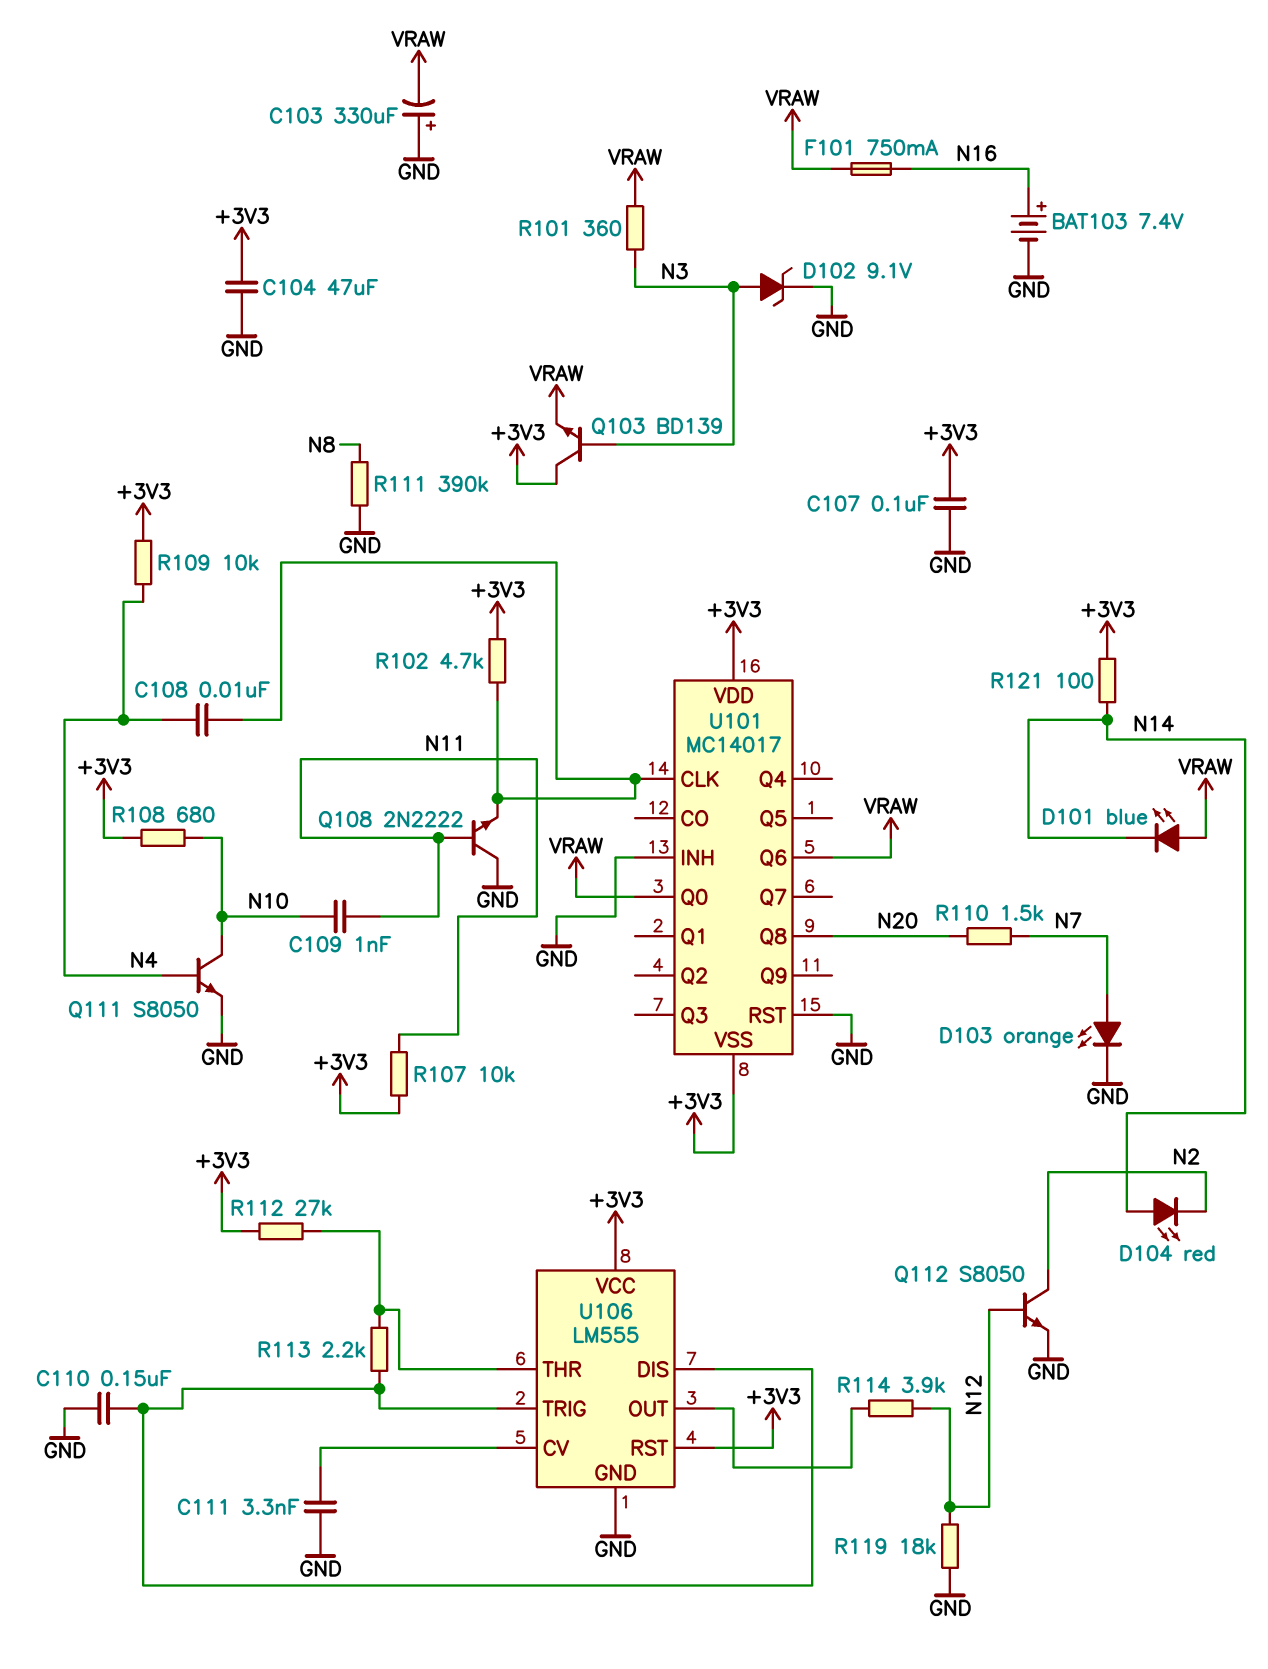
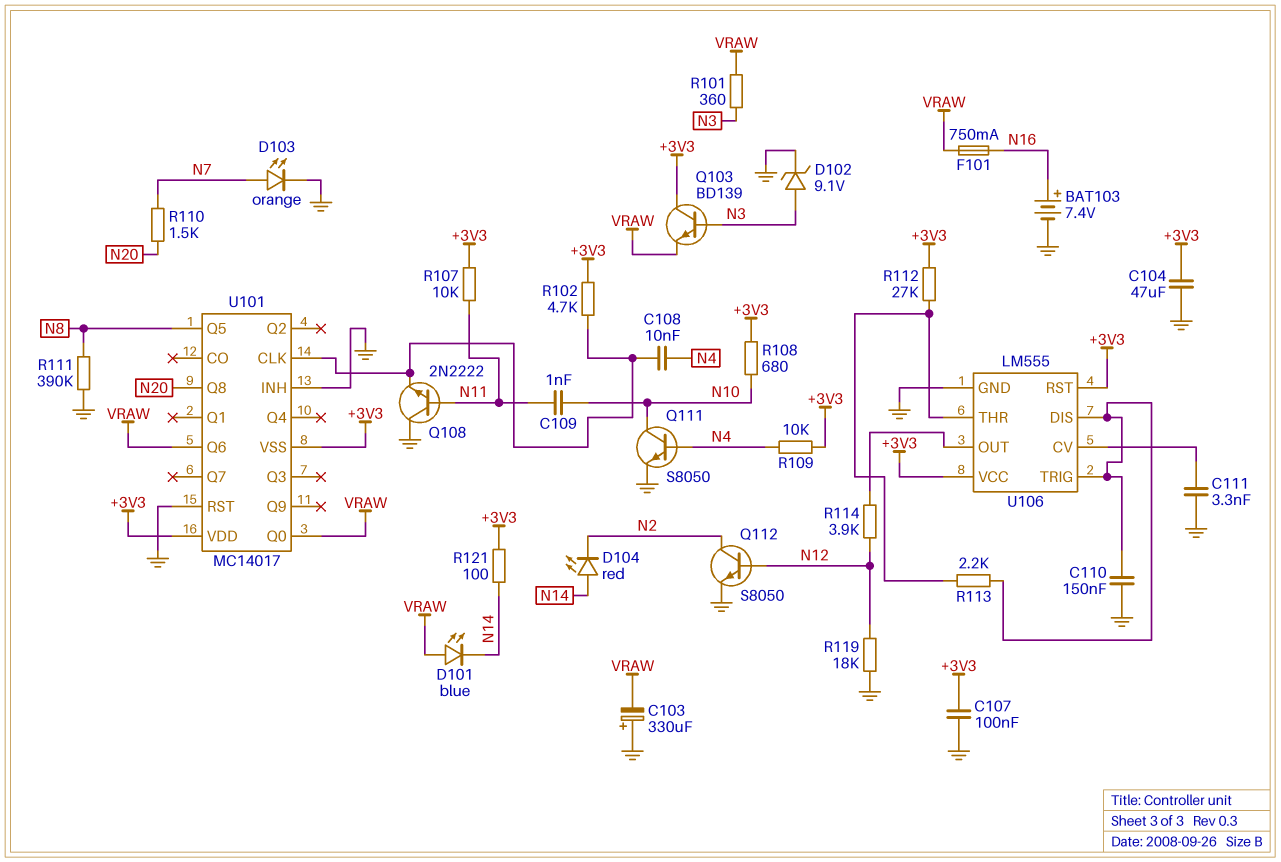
U101 pin Q5: none -> N8

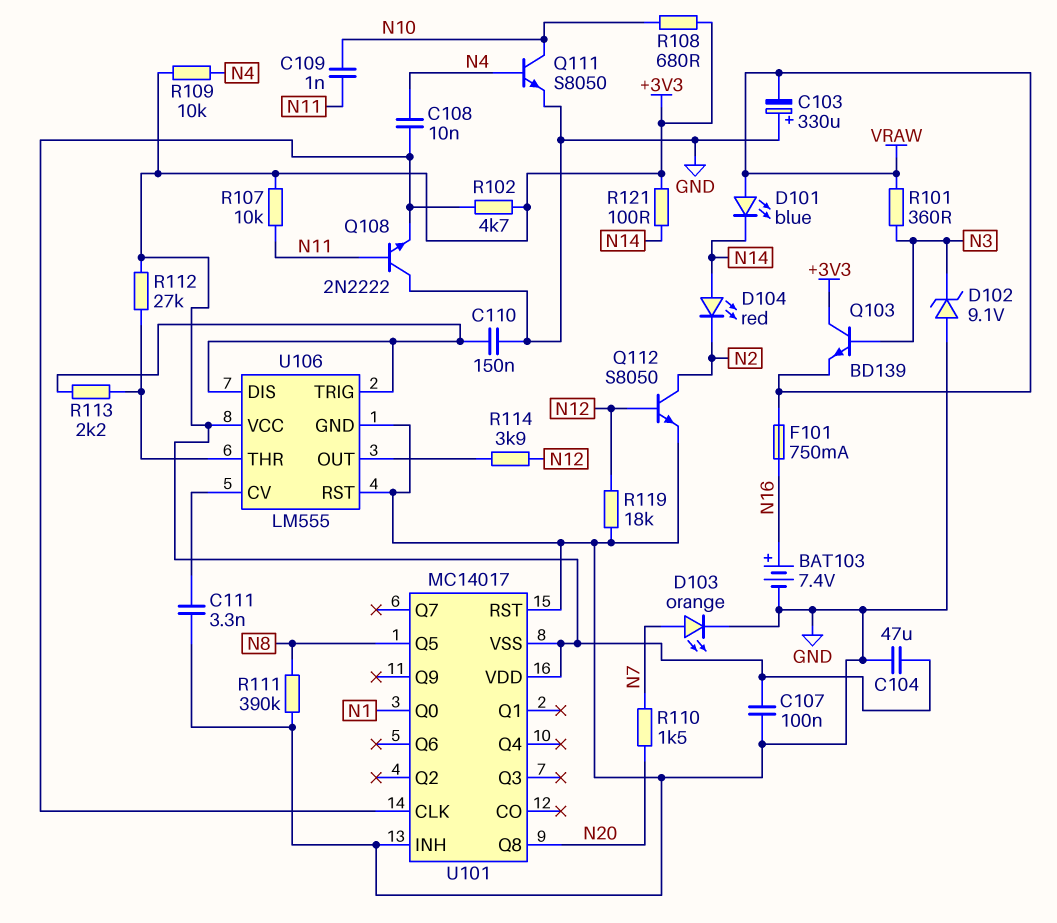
D102: zener 9.1V (A N3, K GND) -> zener 9.1V (A GND, K N3)
U101 pin Q0: VRAW -> N1
U101 pin Q6: VRAW -> none
U106 pin RST: +3V3 -> GND

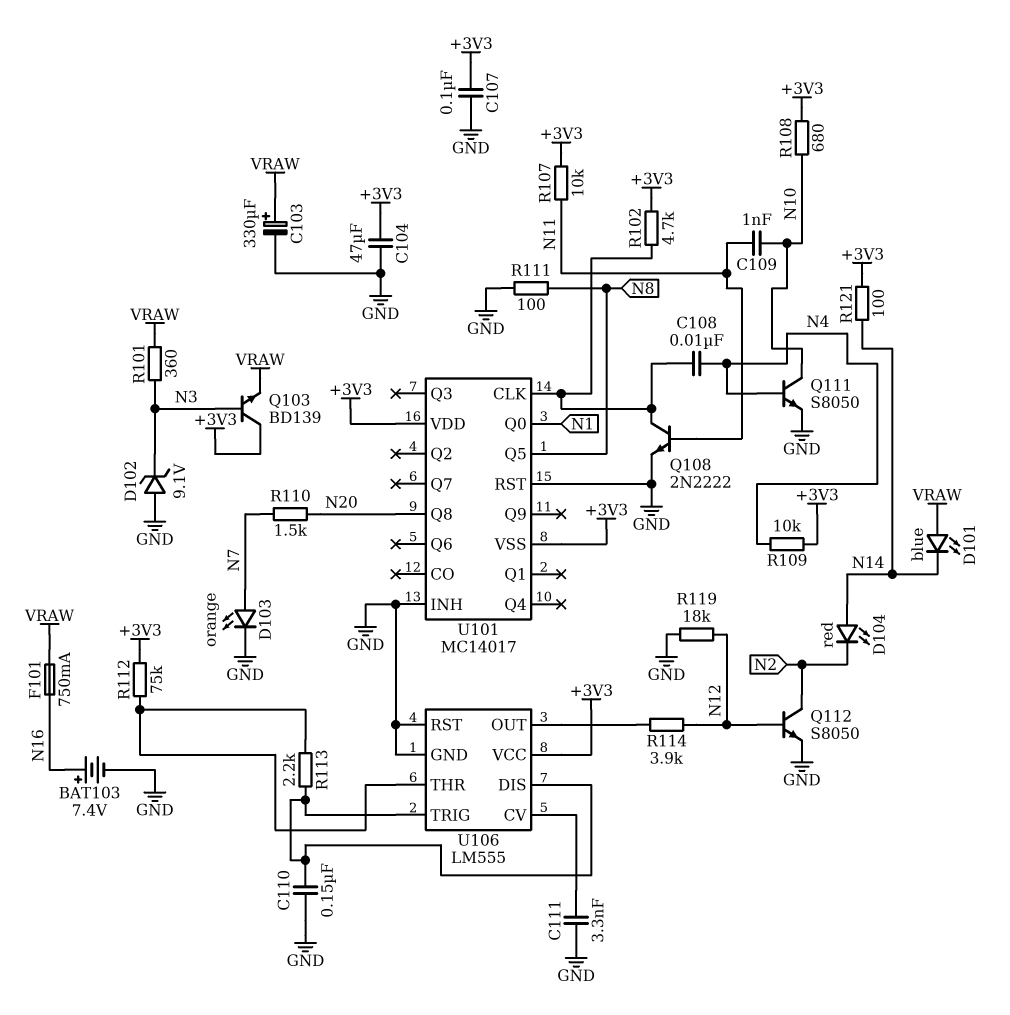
C103: 330uF (plus GND, minus VRAW) -> 330uF (plus VRAW, minus GND)
Q108: NPN 2N2222 (B N11, C GND, E U101/CLK) -> NPN 2N2222 (B N11, C U101/CLK, E GND)
R111: 390k (GND, N8) -> 100 (GND, N8)
R112: 27k (+3V3, U106/THR) -> 75k (+3V3, U106/THR)

